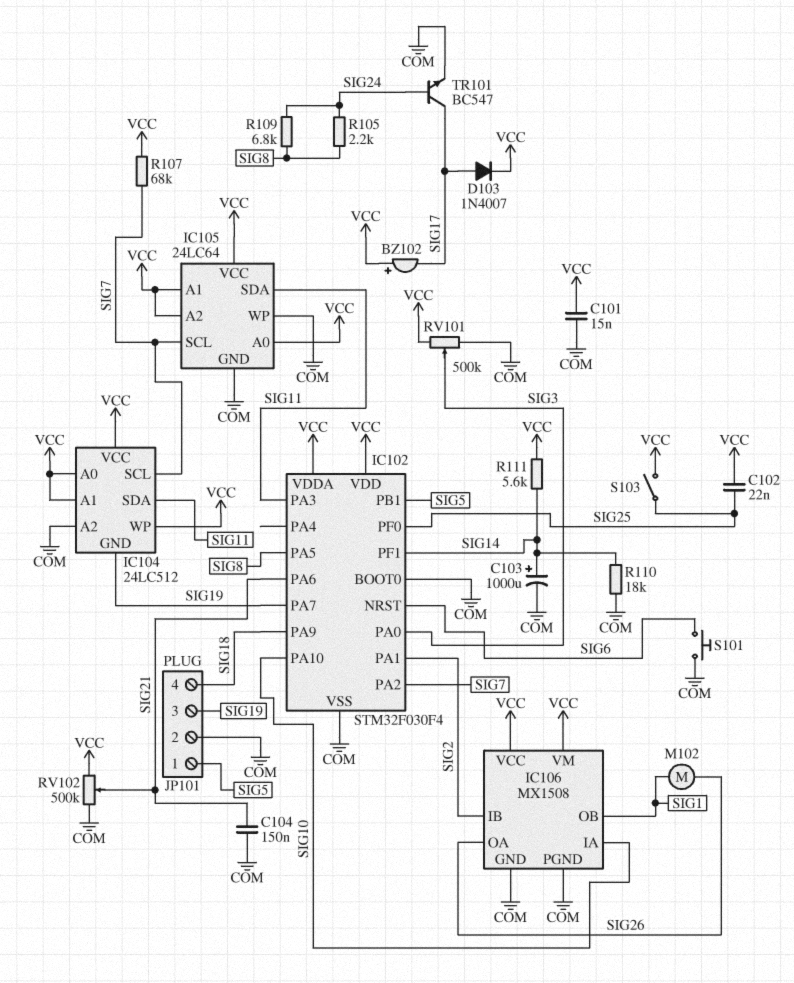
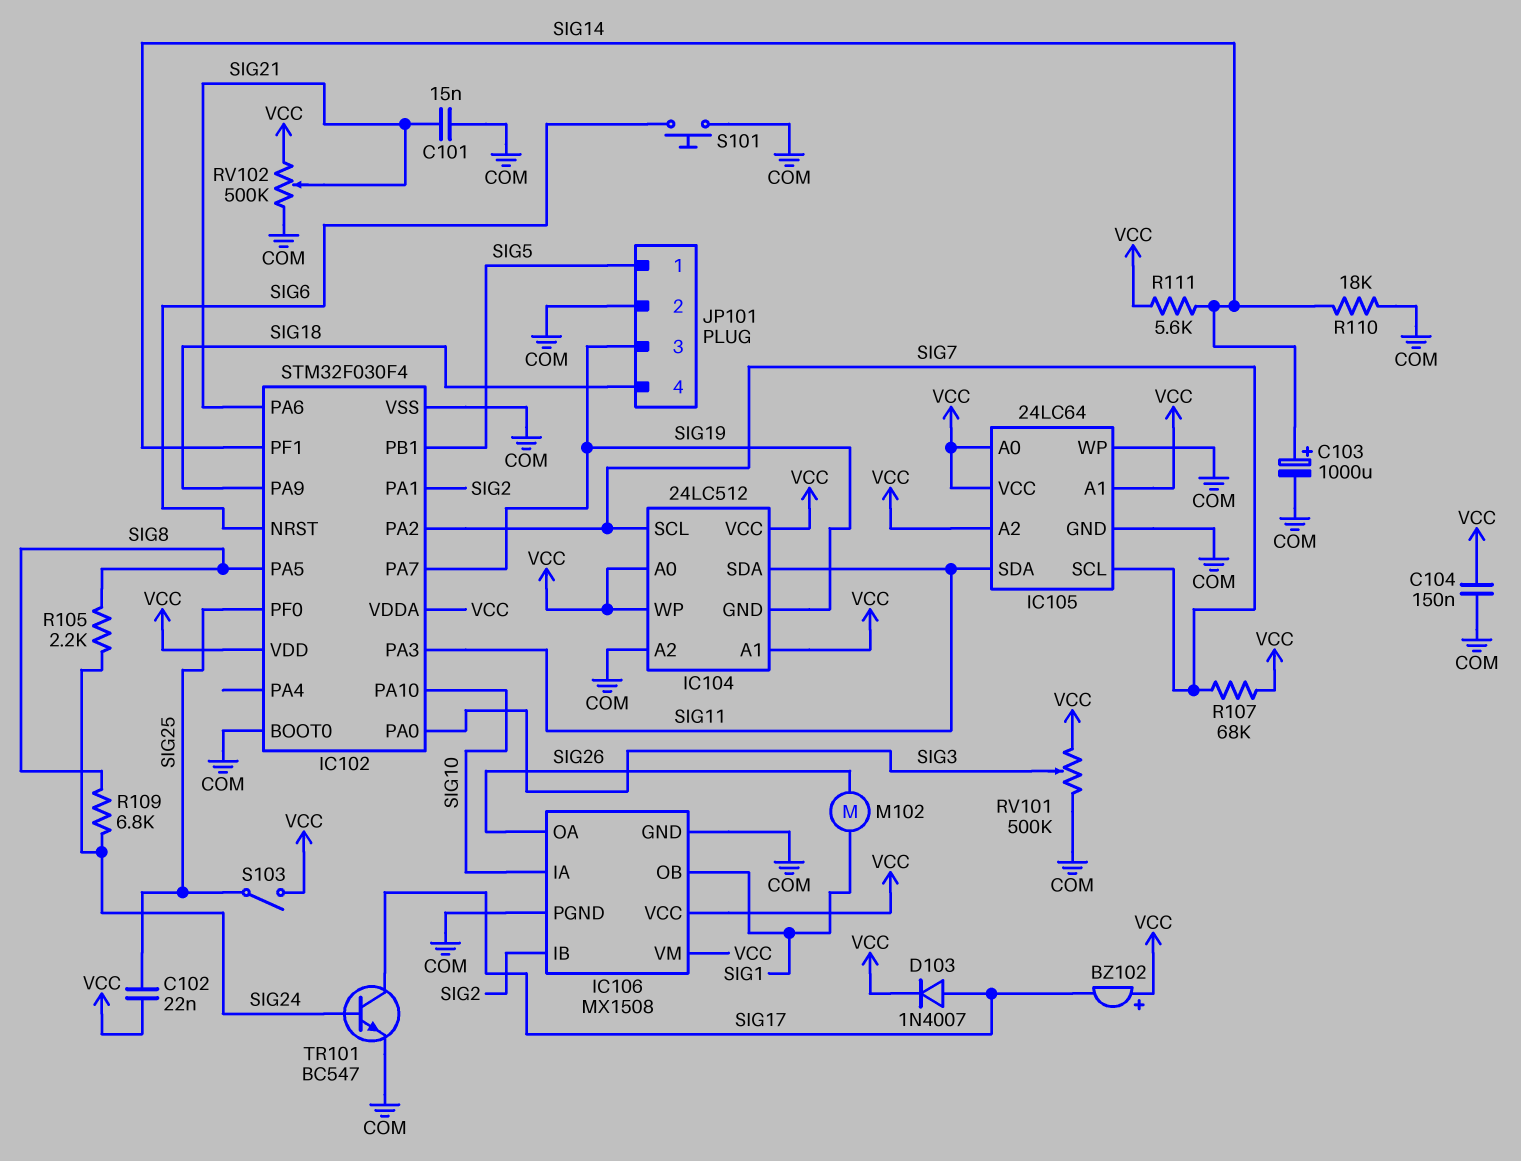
C101: 15nF (COM, VCC) -> 15nF (COM, SIG21)
C104: 150nF (COM, SIG21) -> 150nF (COM, VCC)

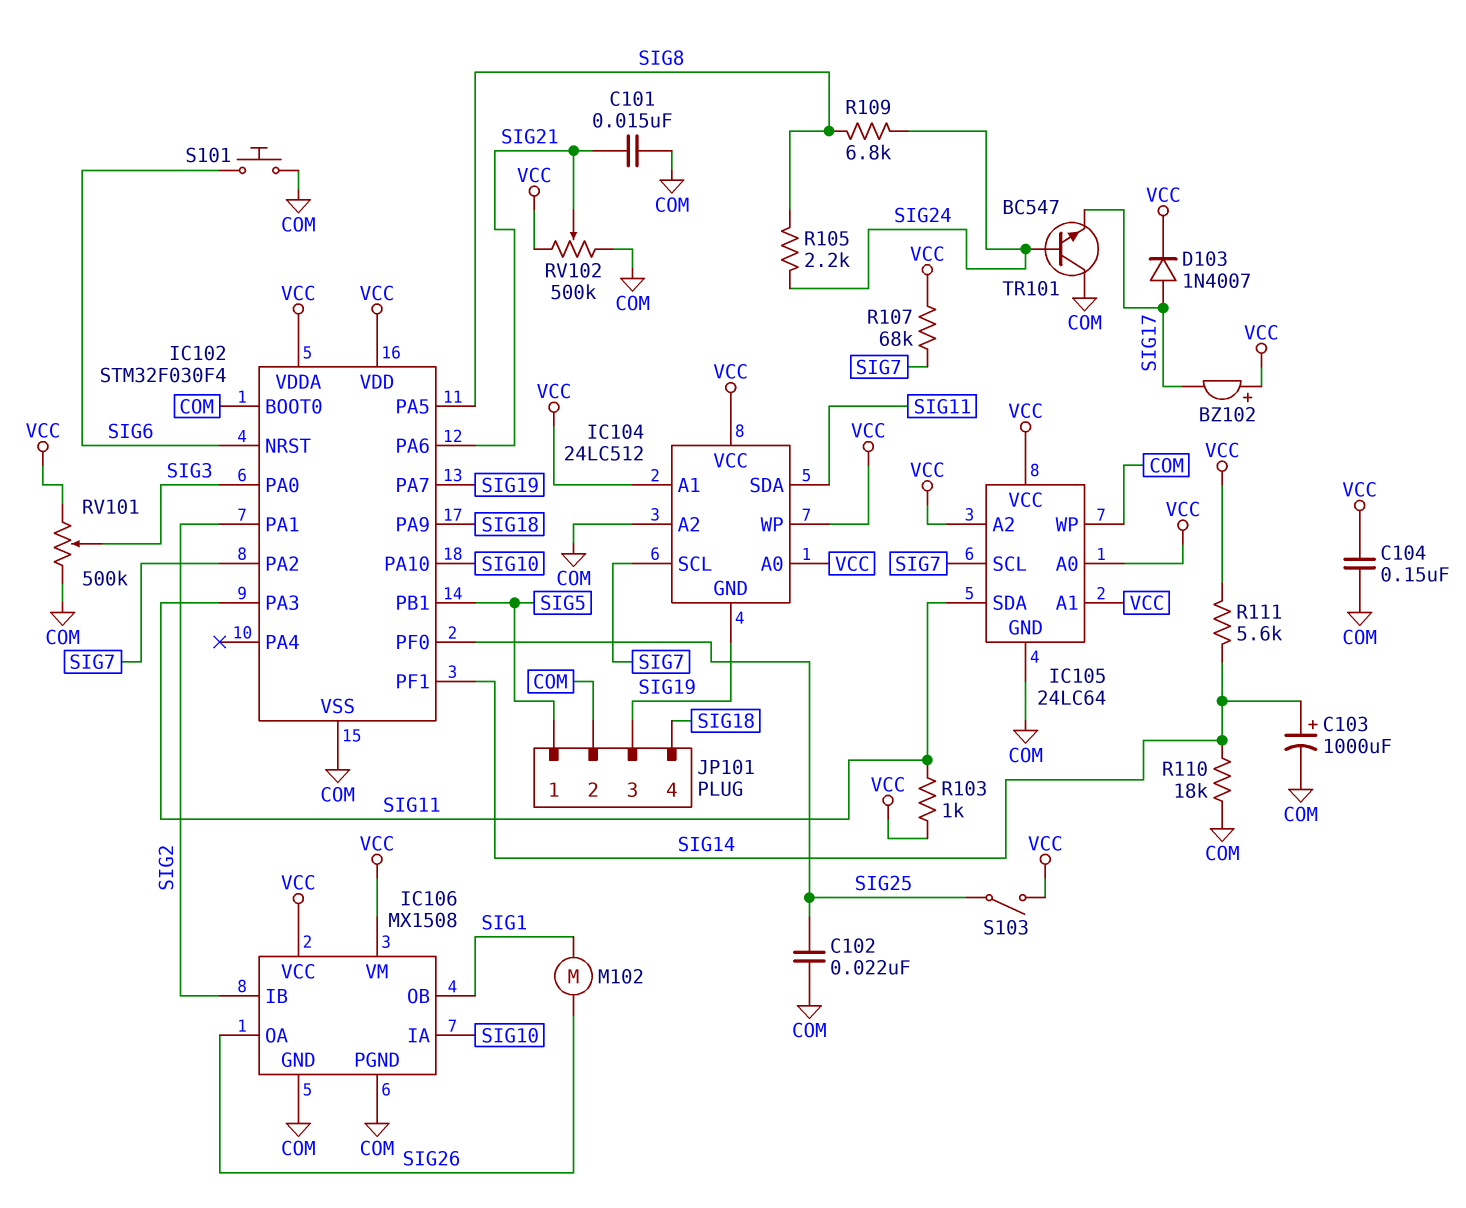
C102: 22nF (SIG25, VCC) -> 22nF (COM, SIG25)
R103: none -> 1k (SIG11, VCC)
TR101: NPN BC547 (B SIG24, C SIG17, E COM) -> NPN BC547 (B SIG24, C COM, E SIG17)

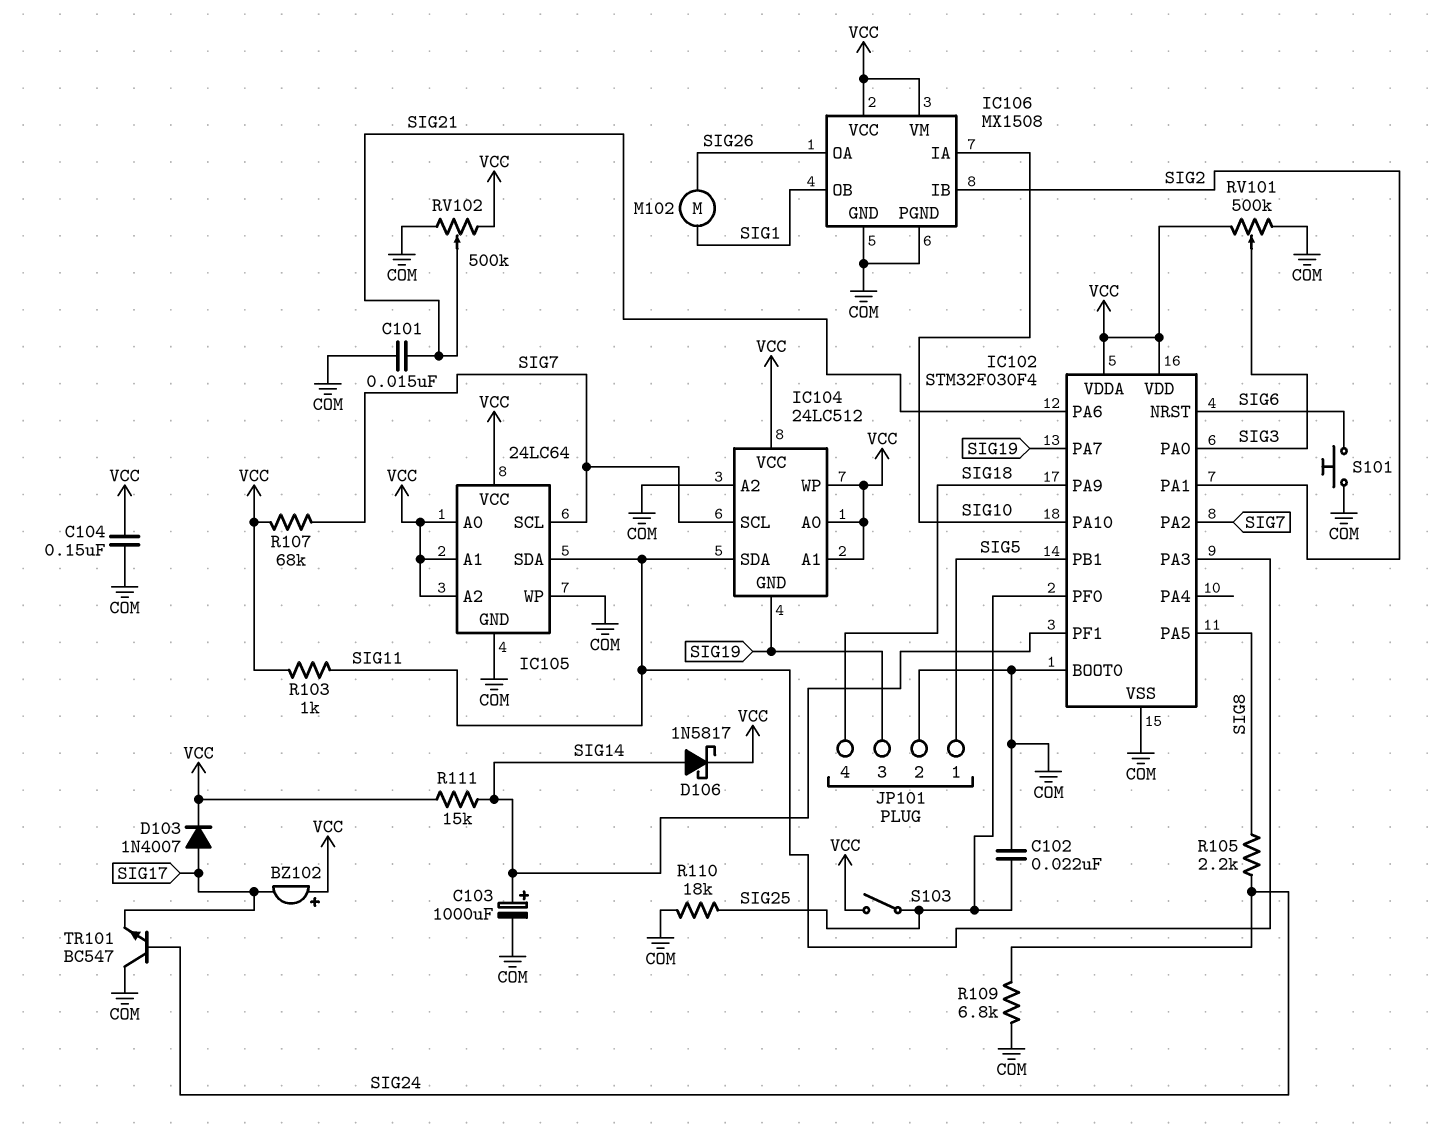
D106: none -> schottky 1N5817 (A SIG14, K VCC)
R109: 6.8k (SIG8, SIG24) -> 6.8k (COM, SIG24)
R110: 18k (COM, SIG14) -> 18k (COM, SIG25)
R111: 5.6k (SIG14, VCC) -> 15k (SIG14, VCC)

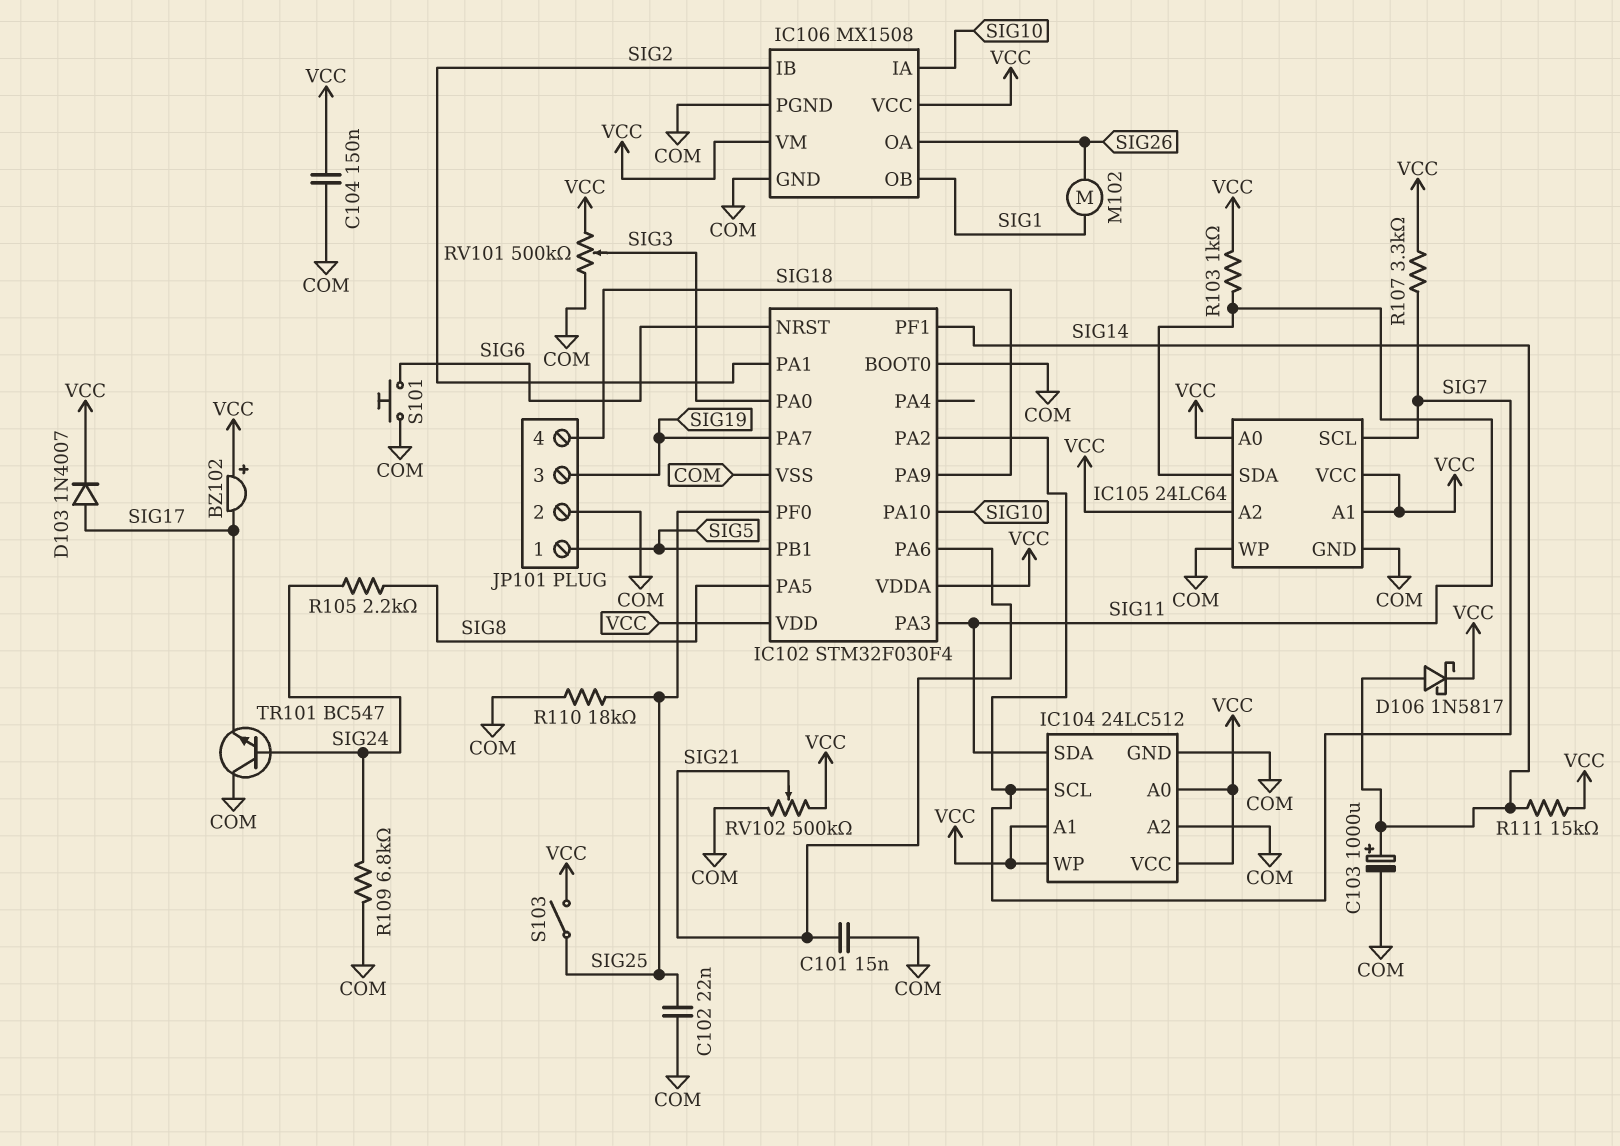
IC104 pin GND: SIG19 -> COM
R107: 68k (SIG7, VCC) -> 3.3k (SIG7, VCC)

